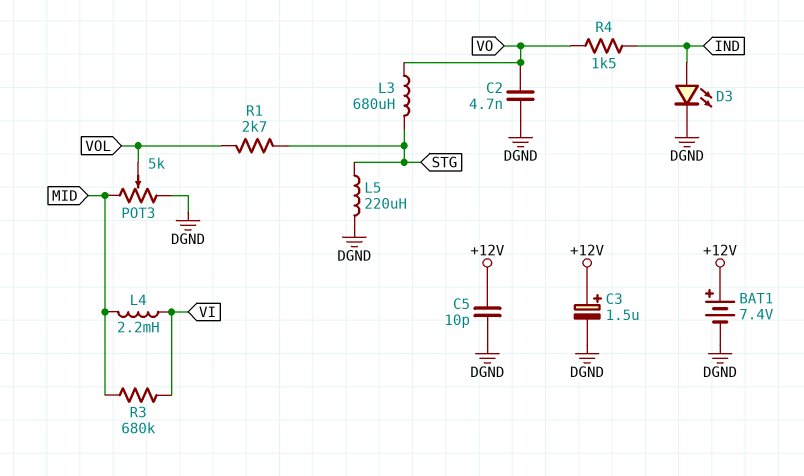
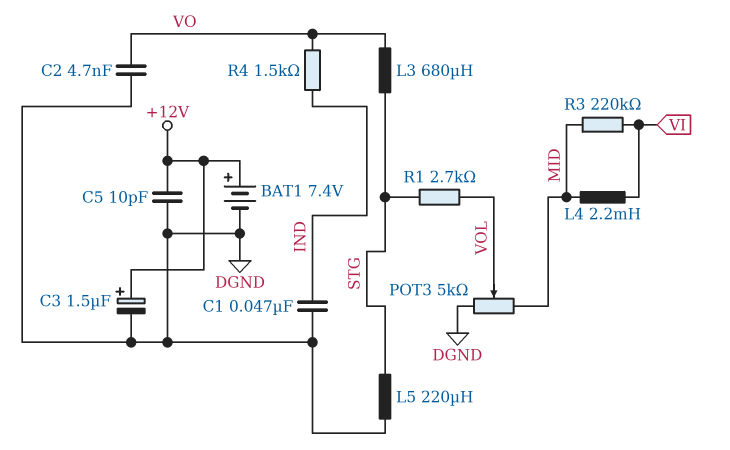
C1: none -> 47nF (DGND, IND)
D3: LED (A IND, K DGND) -> none
R3: 680k (MID, VI) -> 220k (MID, VI)

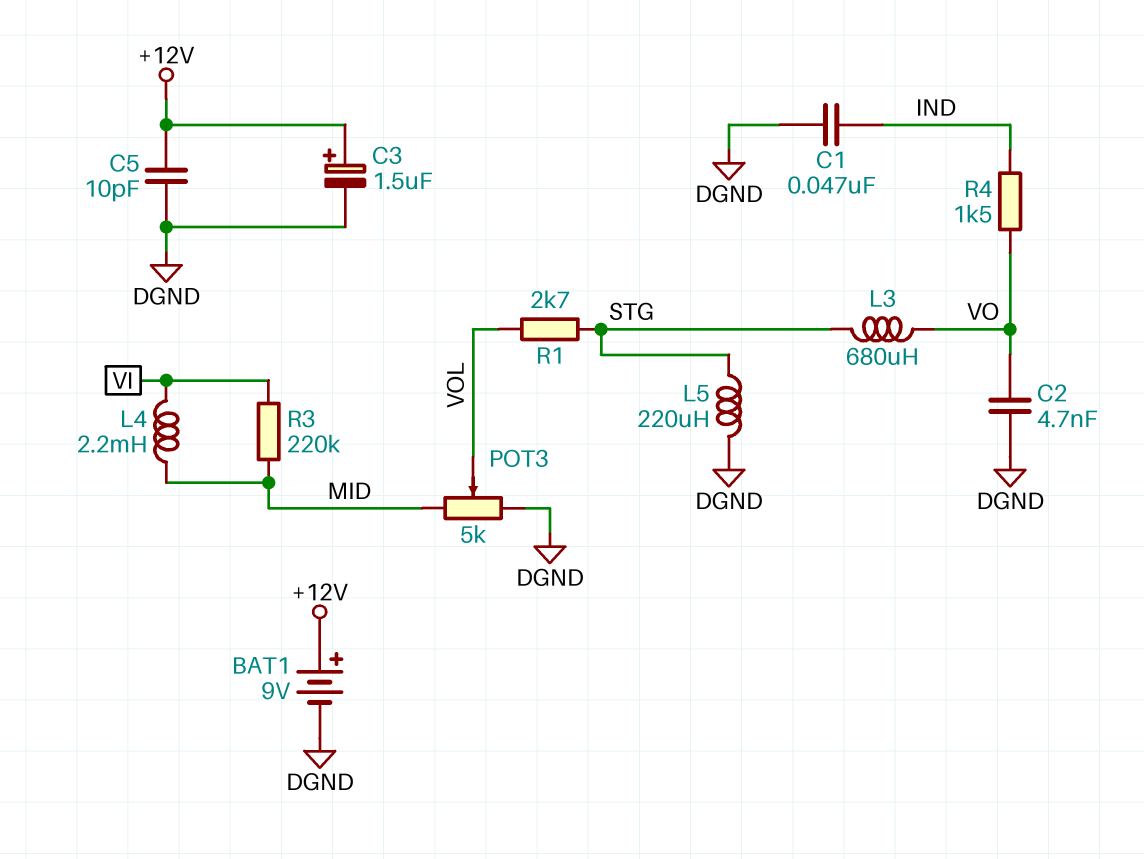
BAT1: 7.4V (plus +12V, minus DGND) -> 9V (plus +12V, minus DGND)

